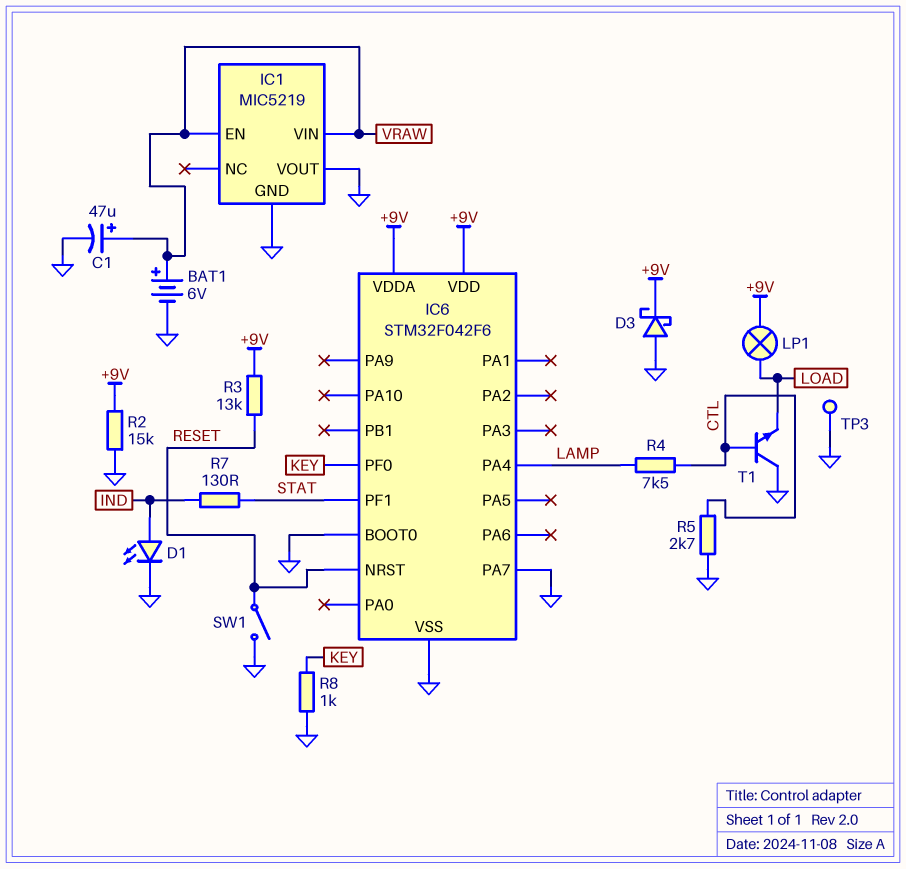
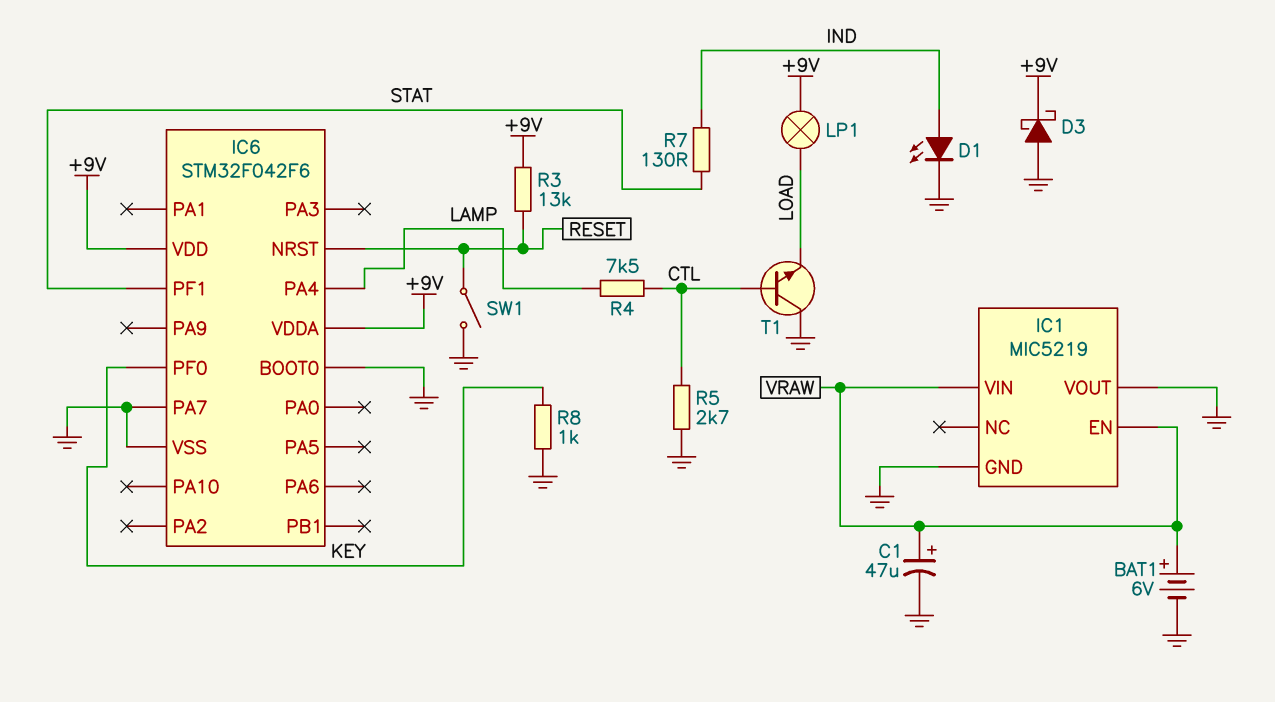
R2: 15k (+9V, GND) -> none
TP3: test point (GND) -> none

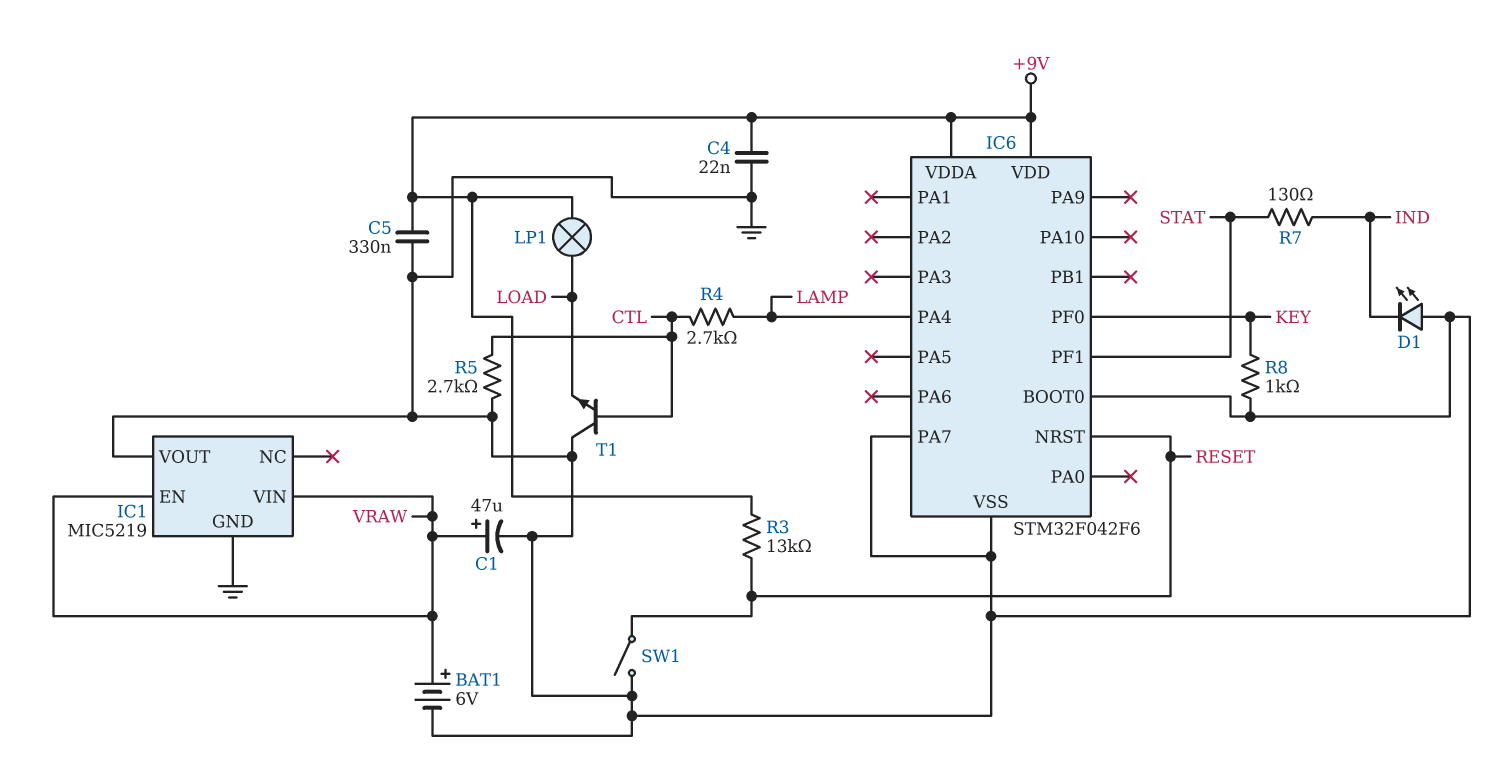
C4: none -> 22nF (+9V, GND)
C5: none -> 330nF (+9V, GND)
D1: LED (A IND, K GND) -> LED (A GND, K IND)
D3: schottky (A GND, K +9V) -> none
R4: 7.5k (CTL, LAMP) -> 2.7k (CTL, LAMP)

